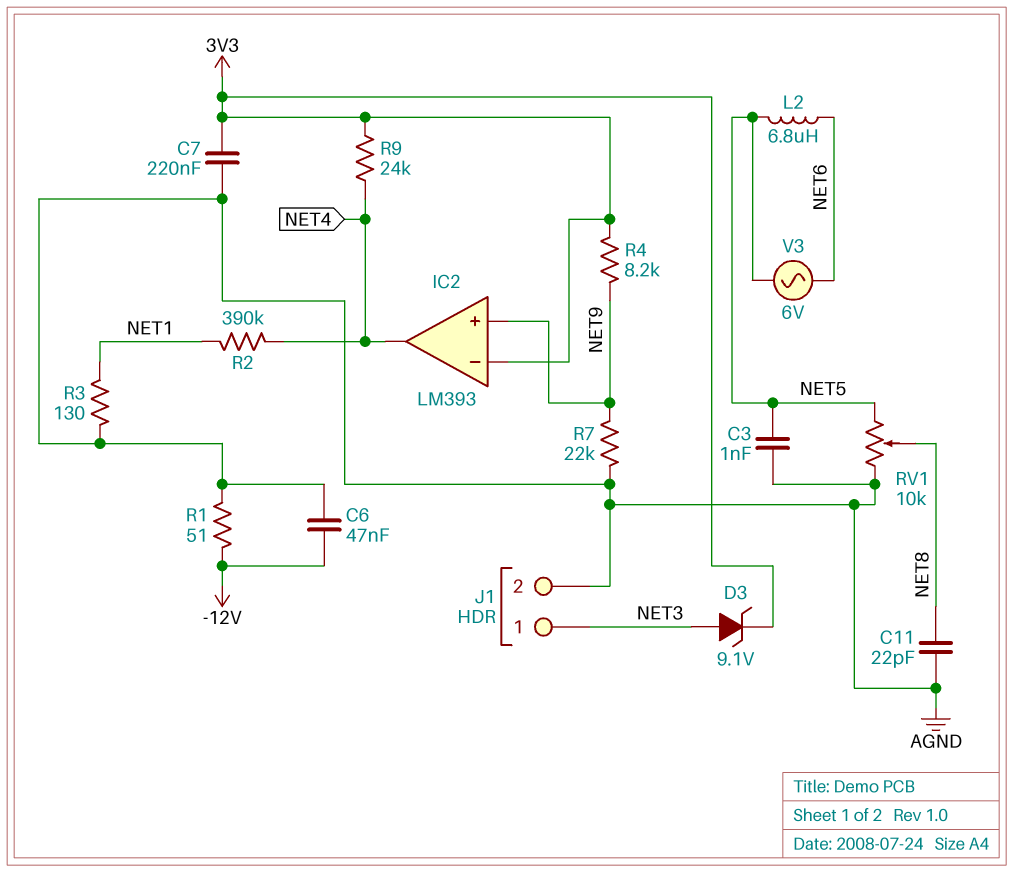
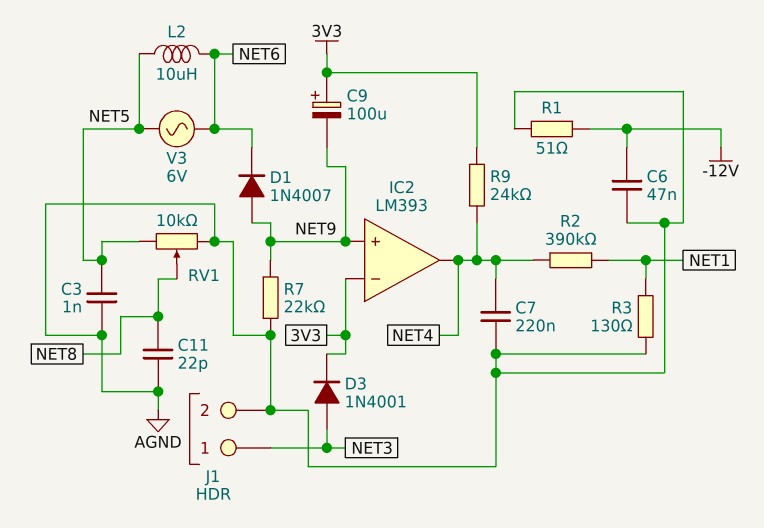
C7: 220nF (3V3, AGND) -> 220nF (AGND, NET4)
C9: none -> 100uF (plus 3V3, minus NET9)
D1: none -> diode 1N4007 (A NET9, K NET6)
D3: zener 9.1V (A NET3, K 3V3) -> diode 1N4001 (A NET3, K 3V3)
L2: 6.8uH (NET5, NET6) -> 10uH (NET5, NET6)
R4: 8.2k (3V3, NET9) -> none

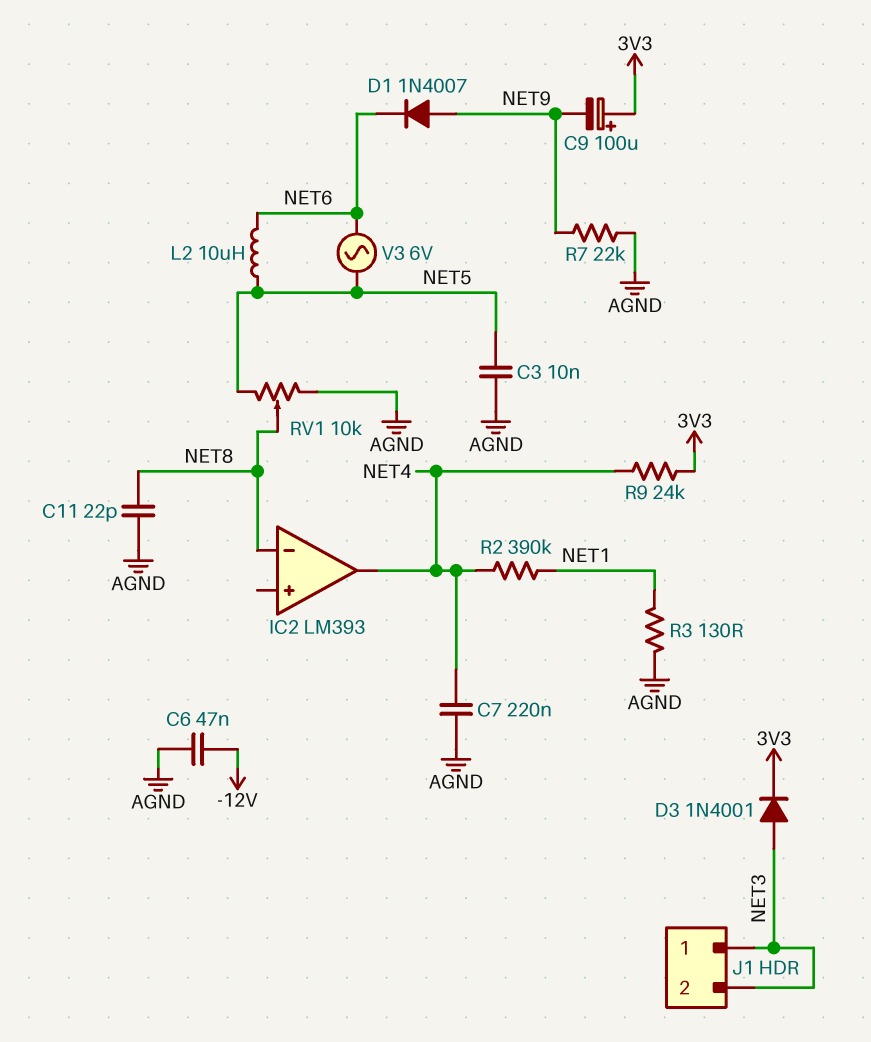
C3: 1nF (AGND, NET5) -> 10nF (AGND, NET5)
IC2 pin in+: NET9 -> none
IC2 pin in-: 3V3 -> NET8
J1 pin 2: AGND -> NET3
R1: 51 (-12V, AGND) -> none

